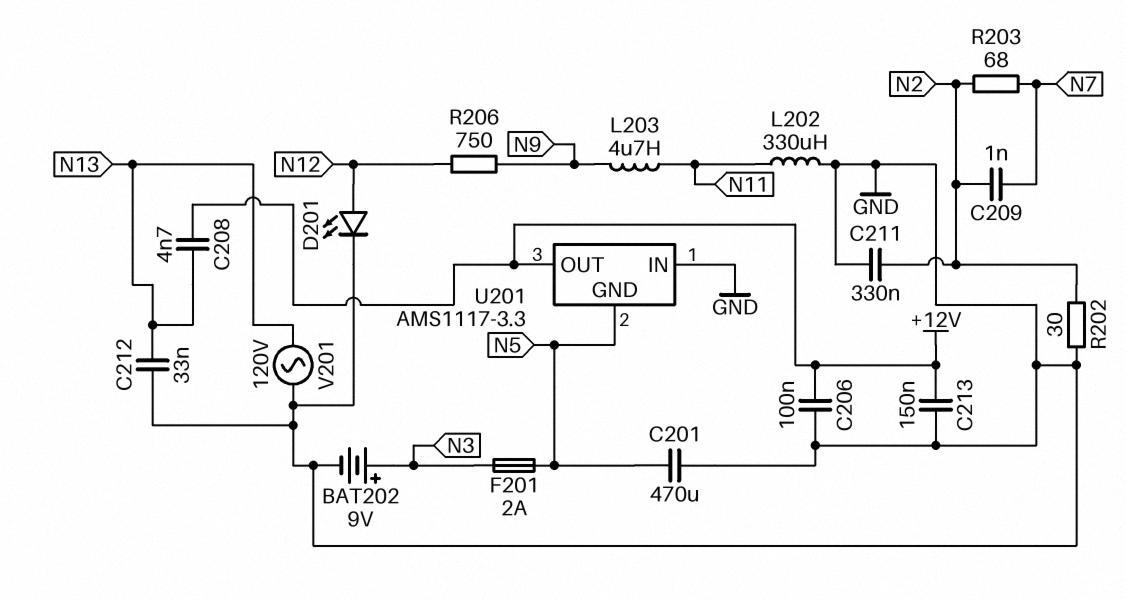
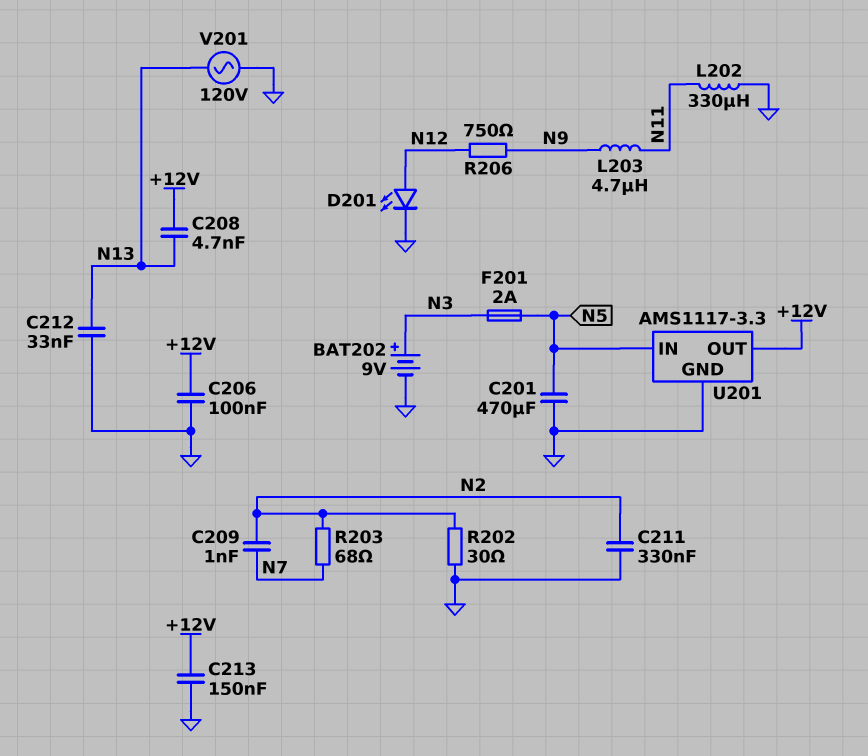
U201 pin GND: N5 -> GND
U201 pin IN: GND -> N5

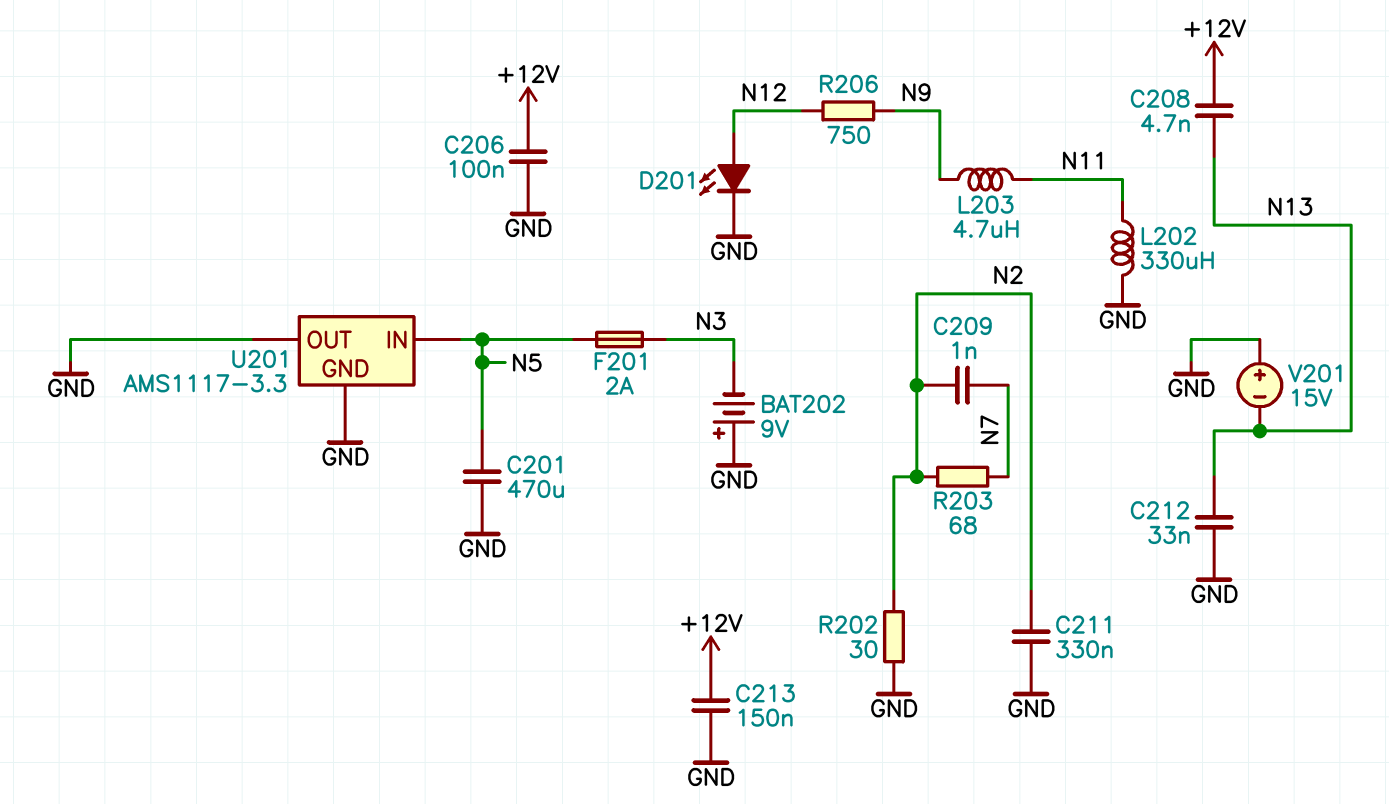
BAT202: 9V (plus N3, minus GND) -> 9V (plus GND, minus N3)
U201 pin OUT: +12V -> GND
V201: AC 120V (GND, N13) -> 15V (plus GND, minus N13)

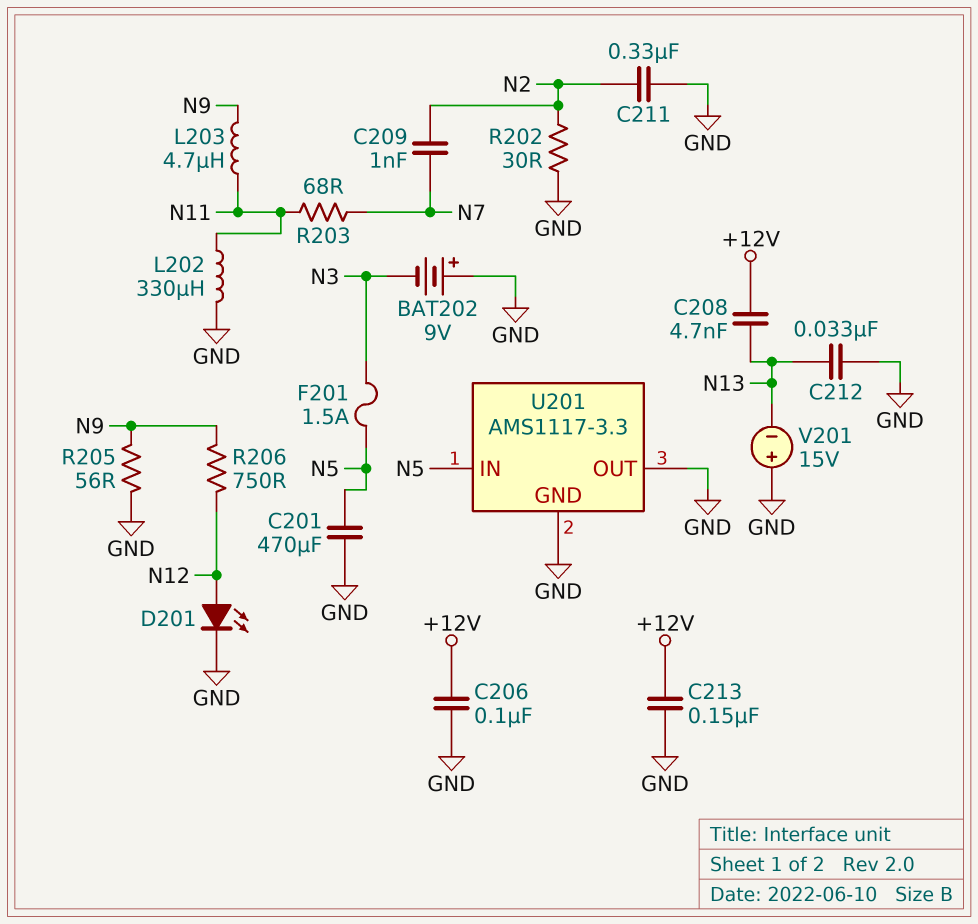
F201: 2A (N3, N5) -> 1.5A (N3, N5)
R203: 68 (N2, N7) -> 68 (N7, N11)
R205: none -> 56 (GND, N9)

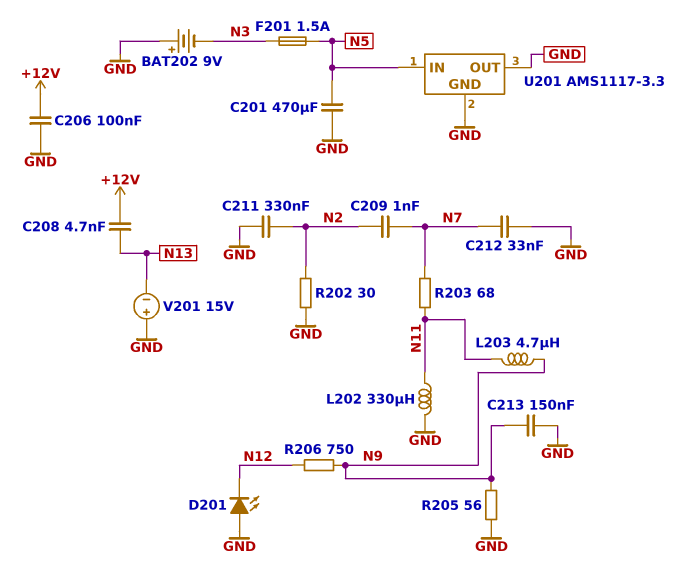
C212: 33nF (GND, N13) -> 33nF (GND, N7)
C213: 150nF (+12V, GND) -> 150nF (GND, N9)
D201: LED (A N12, K GND) -> LED (A GND, K N12)

